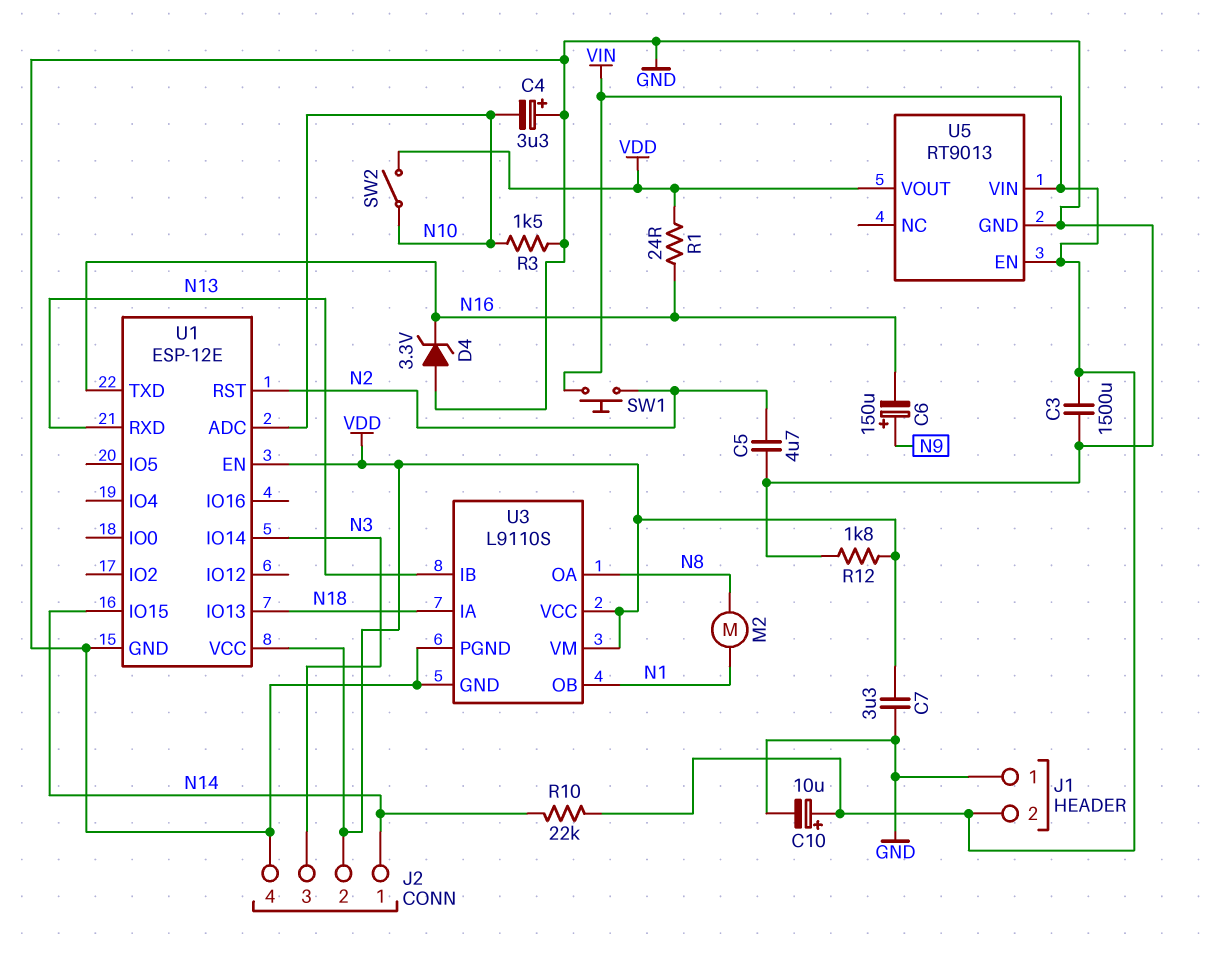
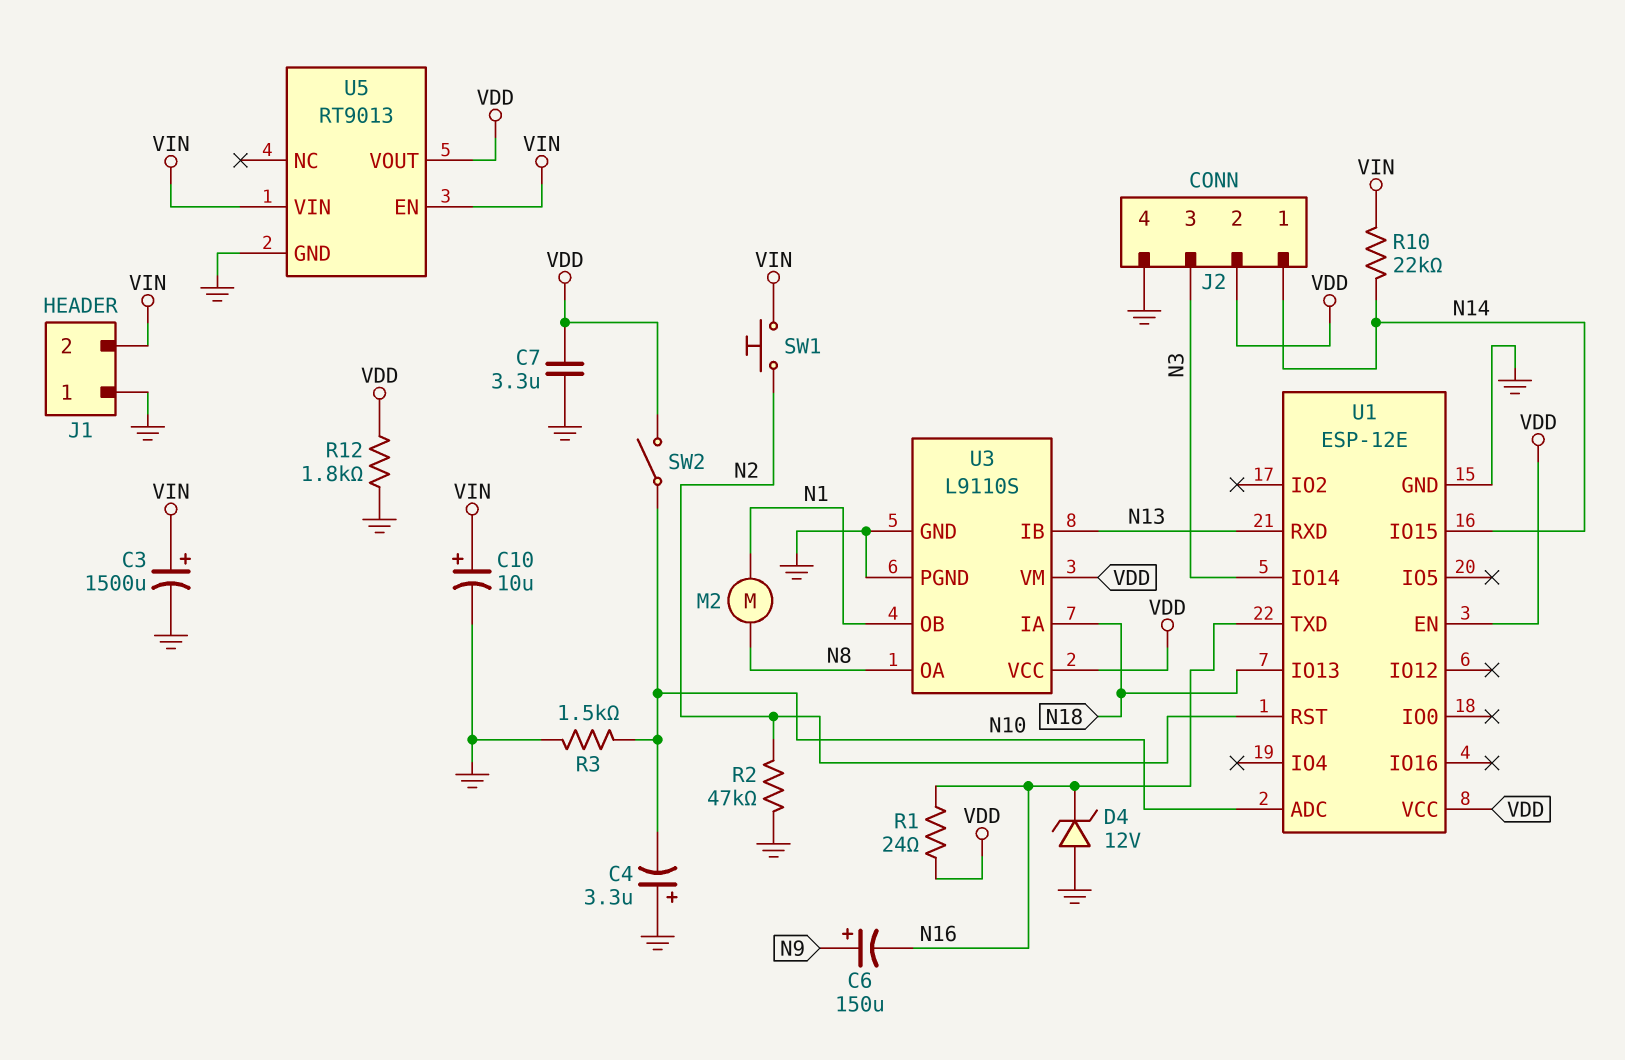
C3: 1500uF (GND, VIN) -> 1500uF (plus VIN, minus GND)
C5: 4.7uF (GND, N2) -> none
D4: zener 3.3V (A GND, K N16) -> zener 12V (A GND, K N16)
R2: none -> 47k (GND, N2)

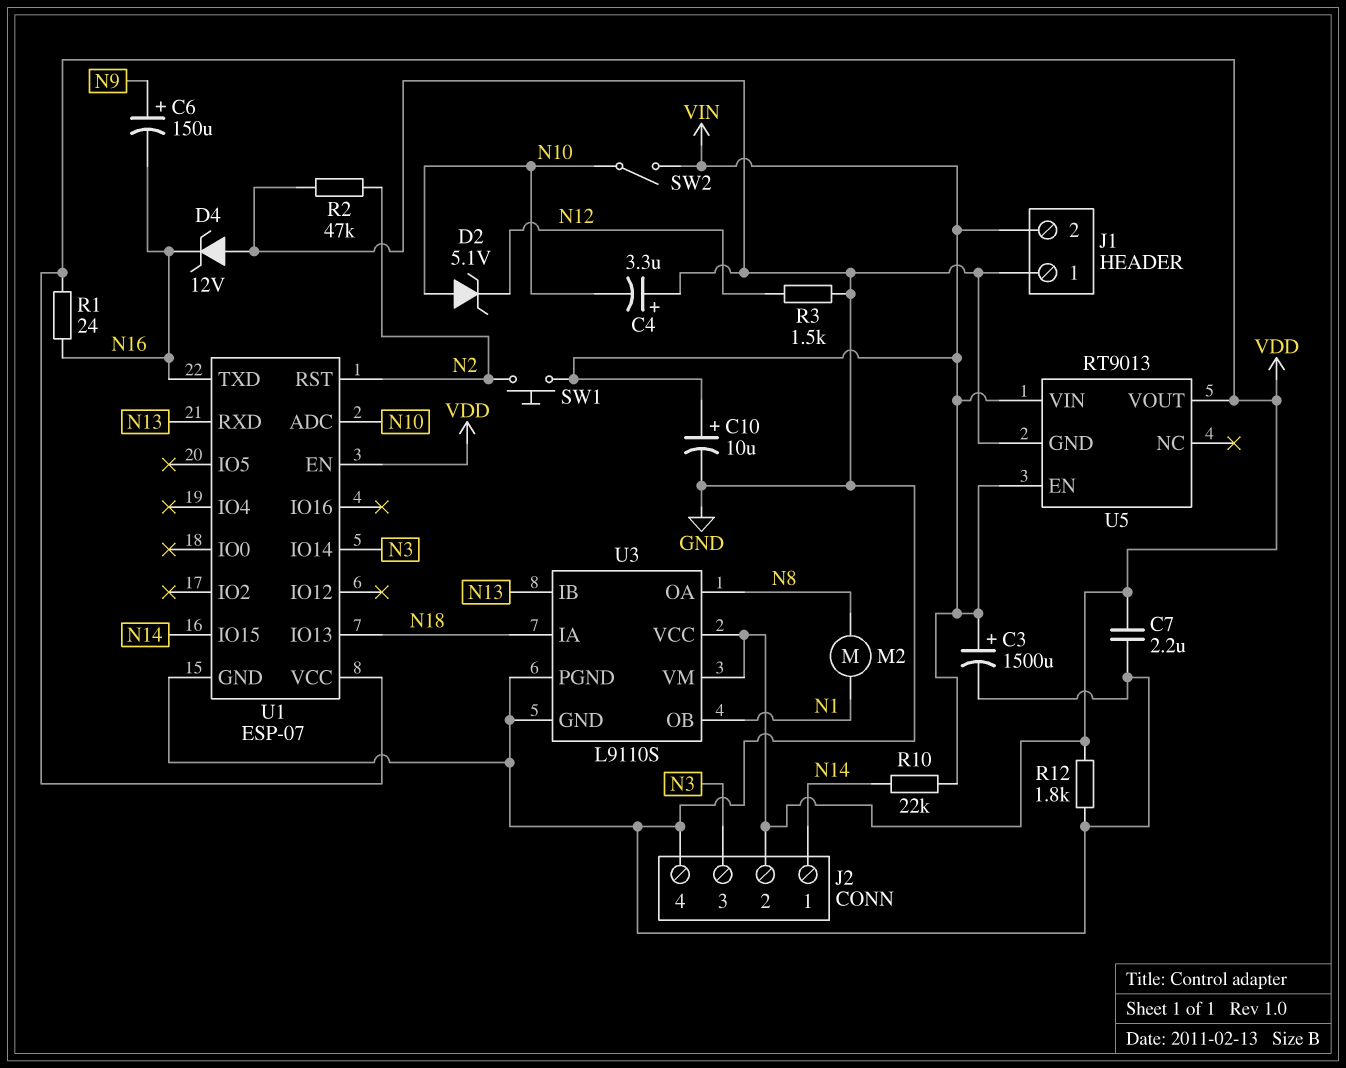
C7: 3.3uF (GND, VDD) -> 2.2uF (GND, VDD)
D2: none -> zener 5.1V (A N10, K N12)
R3: 1.5k (GND, N10) -> 1.5k (GND, N12)
SW2: switch (N10, VDD) -> switch (N10, VIN)
U1: ESP-12E -> ESP-07

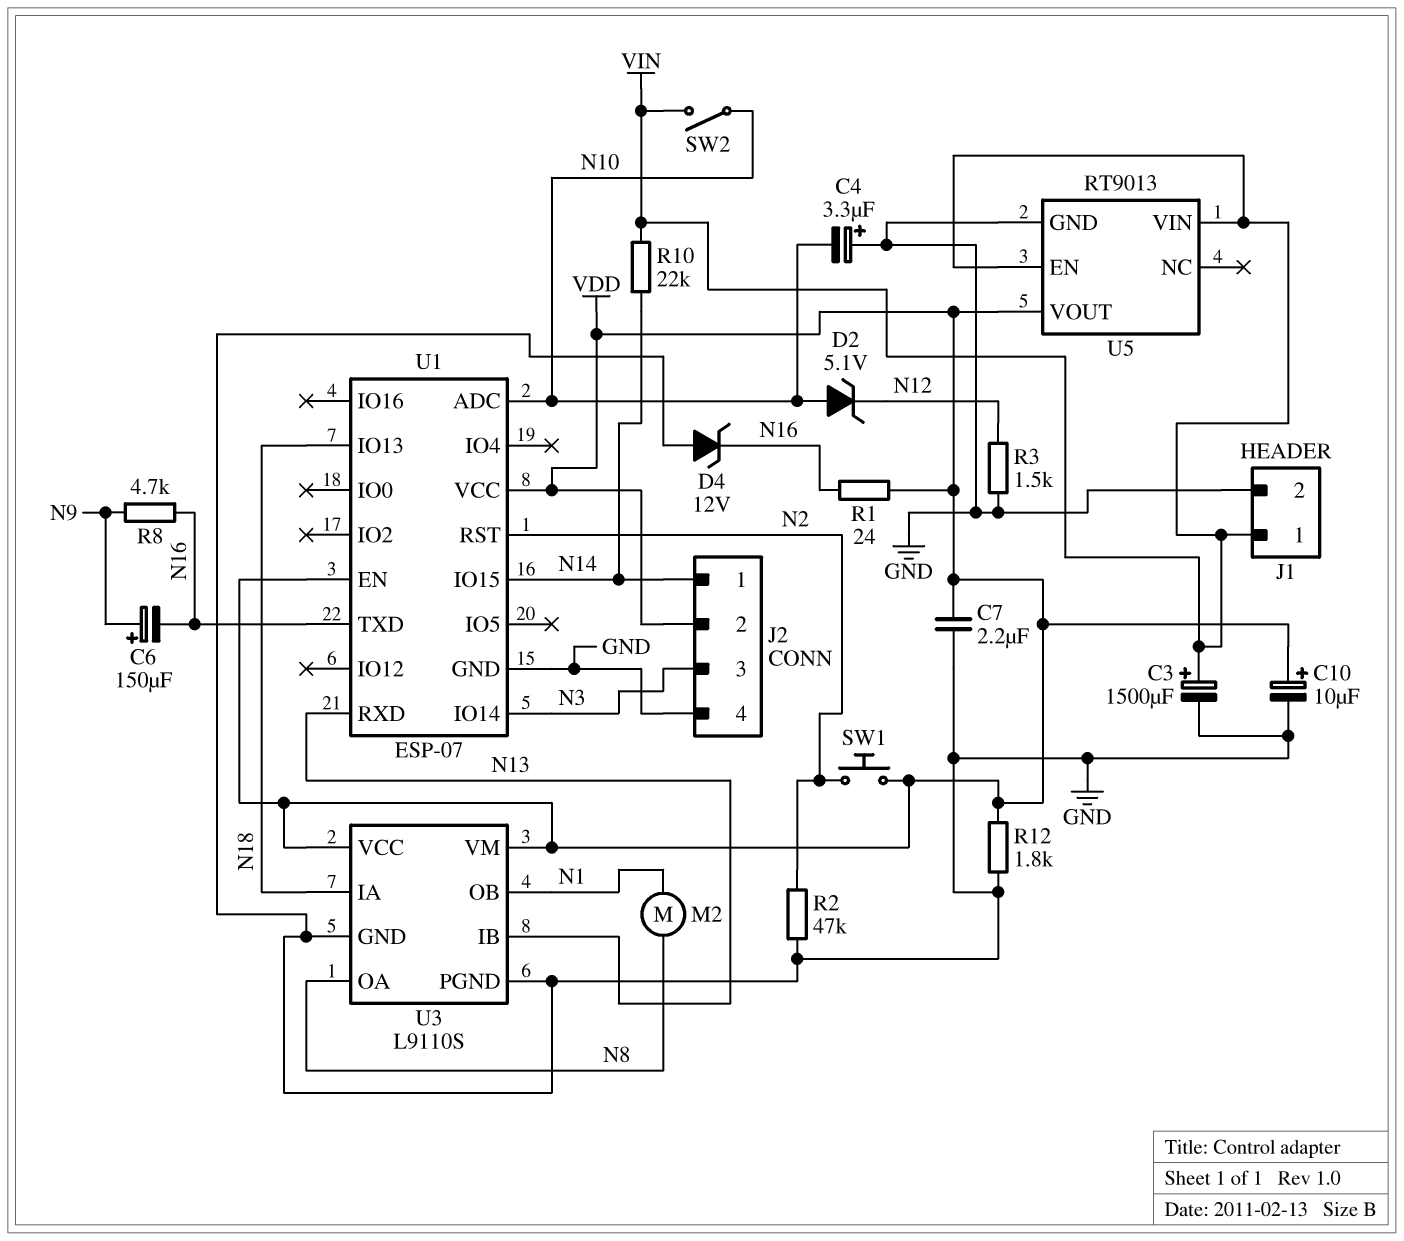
C10: 10uF (plus VIN, minus GND) -> 10uF (plus VDD, minus GND)
J1 pin 1: GND -> VIN
J1 pin 2: VIN -> GND
R8: none -> 4.7k (N9, N16)
SW1: button (N2, VIN) -> button (N2, VDD)

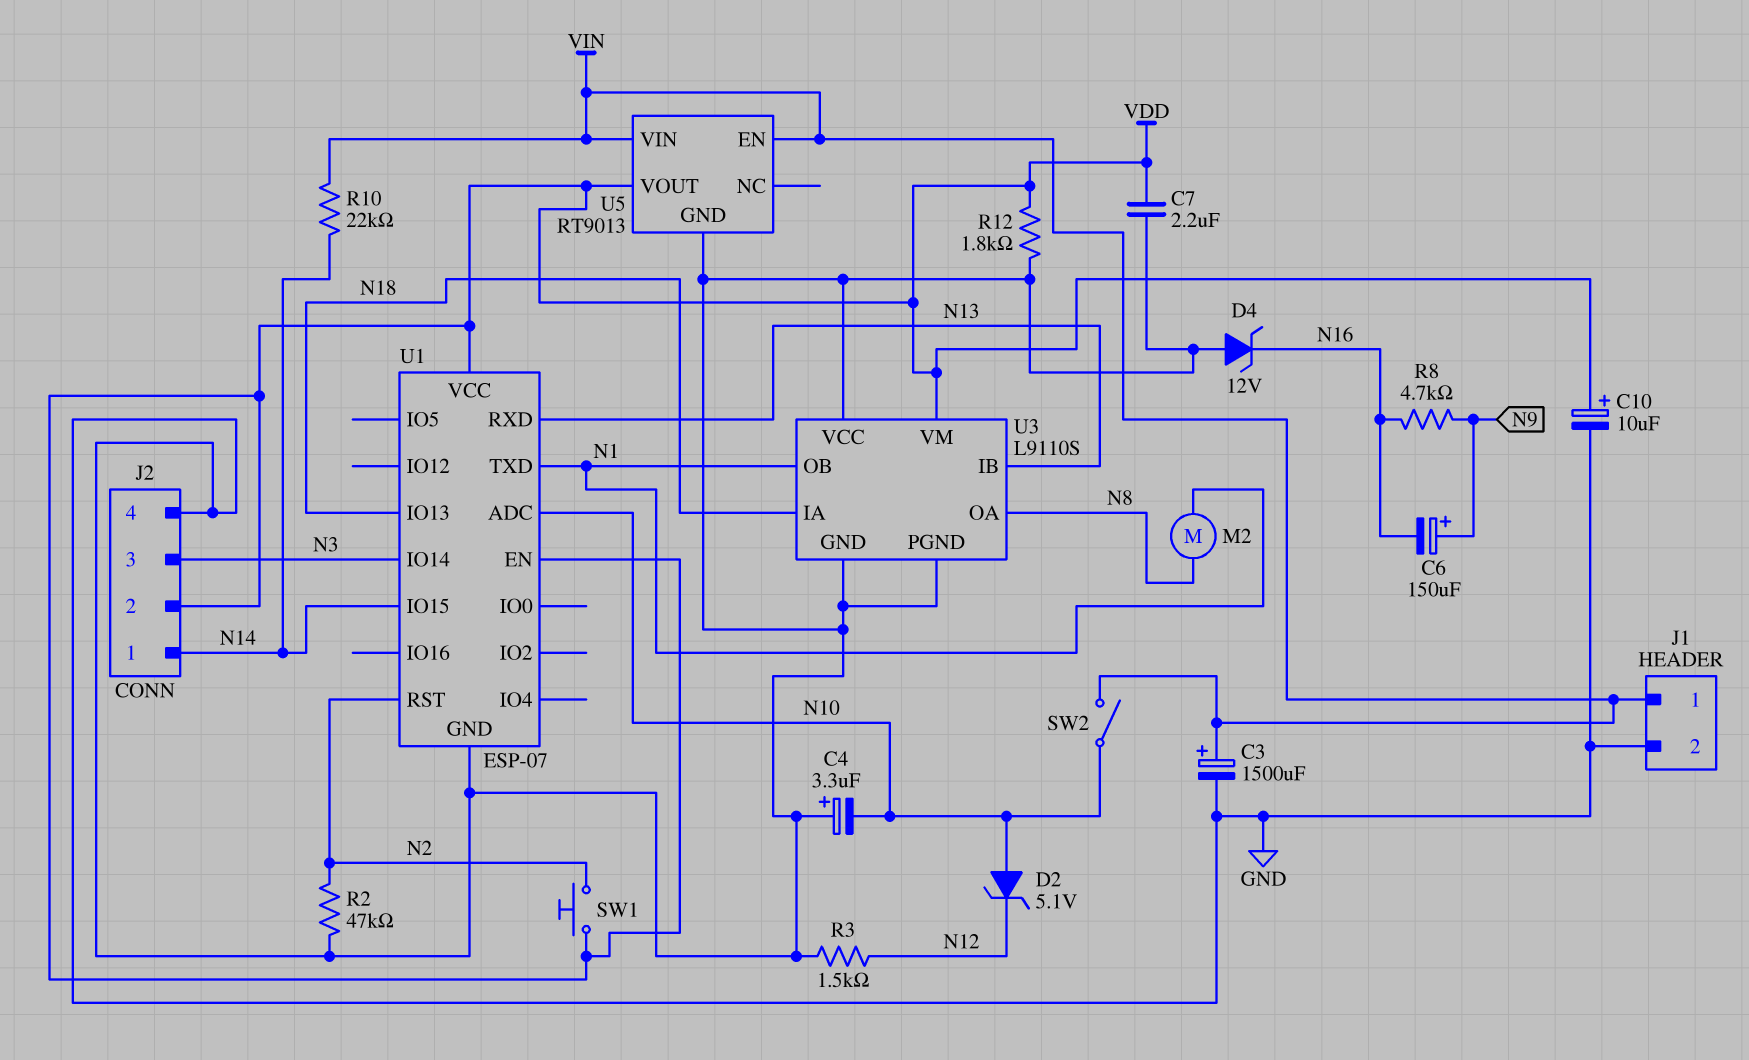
R1: 24 (N16, VDD) -> none
U1 pin TXD: N16 -> N1
U3 pin VCC: VDD -> GND

